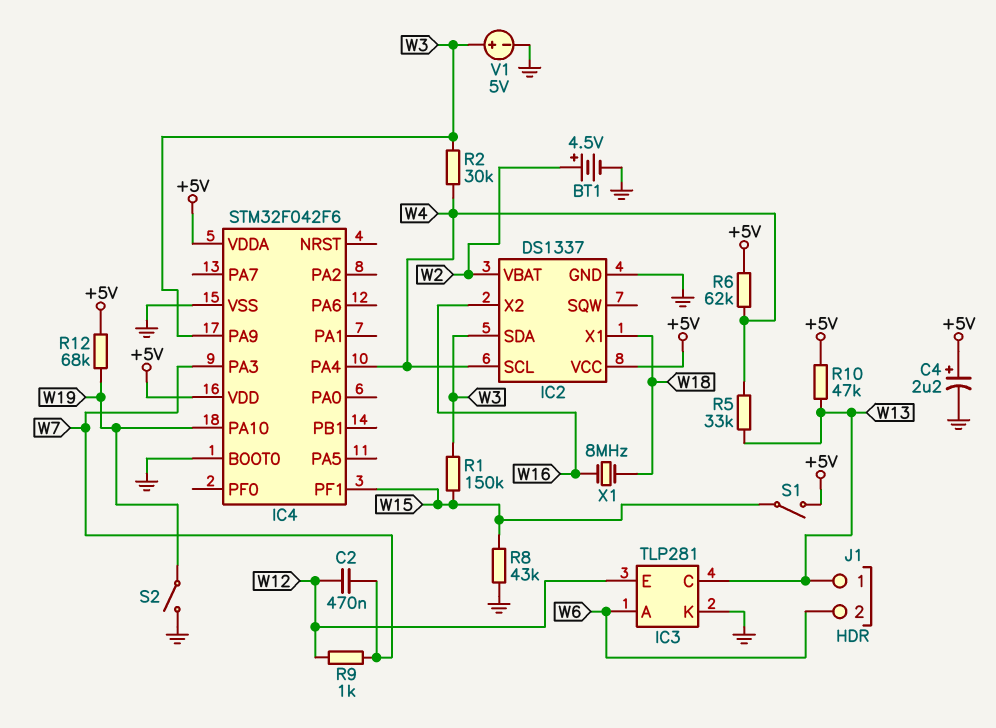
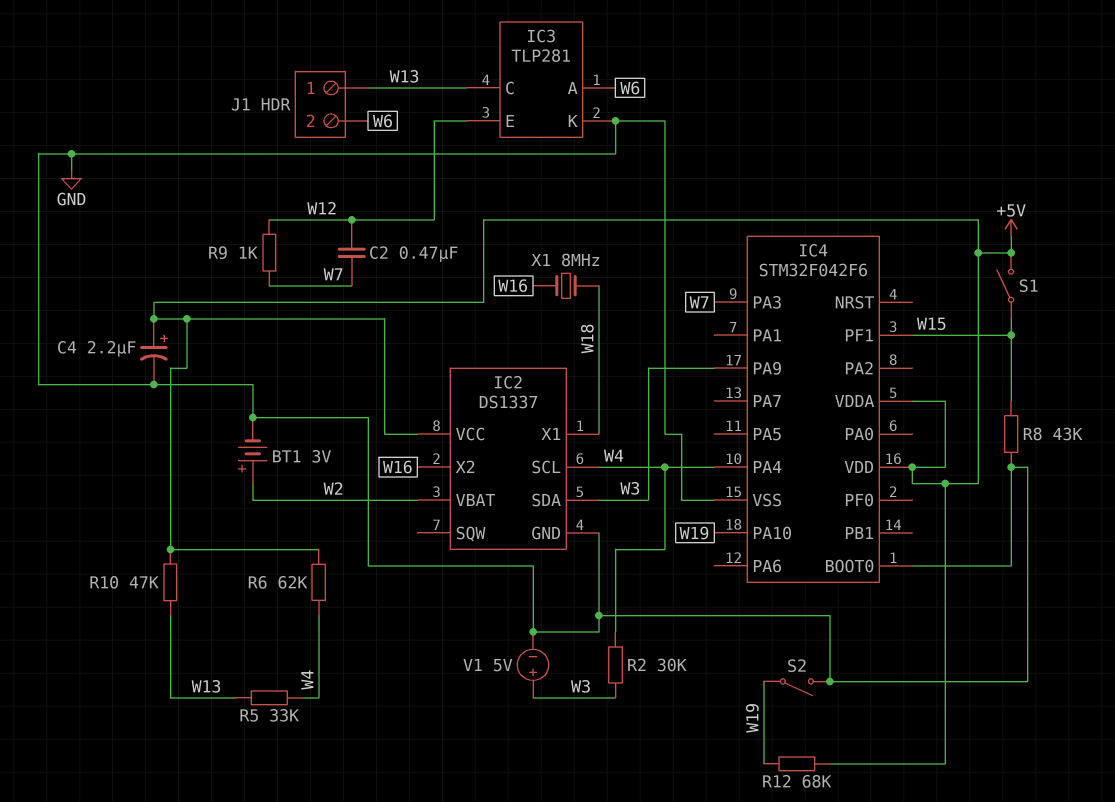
BT1: 4.5V (plus W2, minus GND) -> 3V (plus W2, minus GND)
R1: 150k (W3, W15) -> none

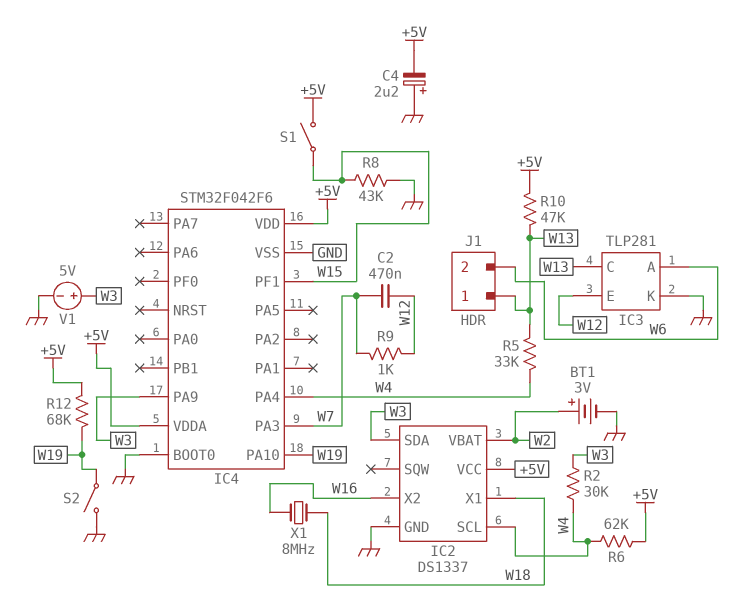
C4: 2.2uF (plus +5V, minus GND) -> 2.2uF (plus GND, minus +5V)

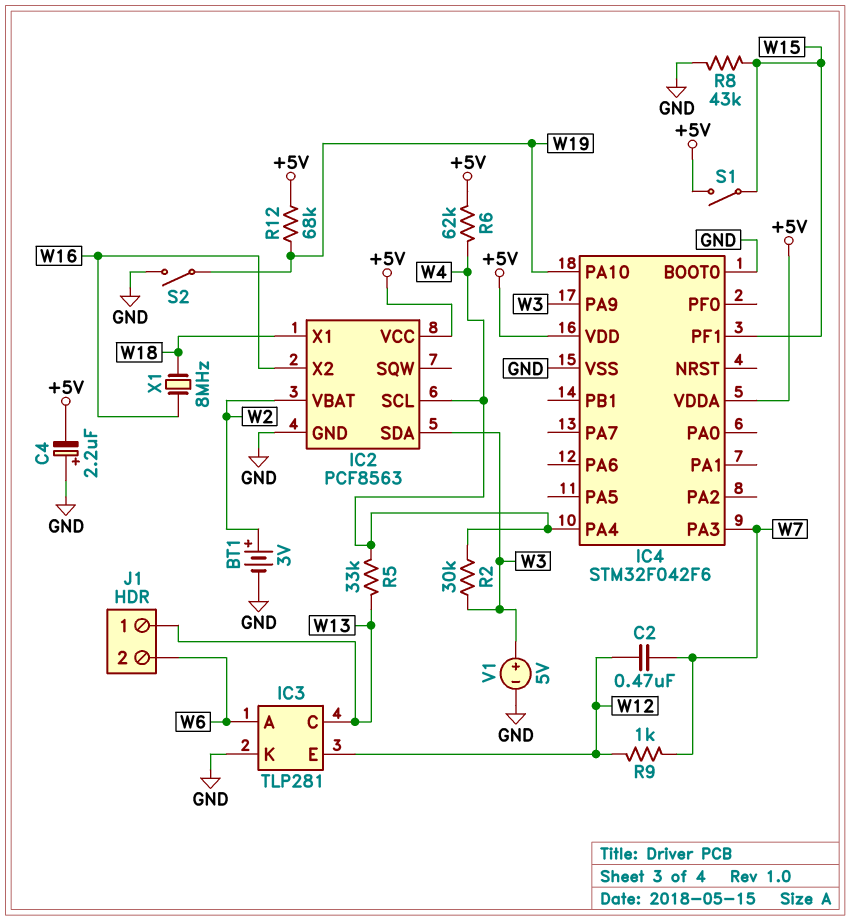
IC2: DS1337 -> PCF8563
R10: 47k (+5V, W13) -> none

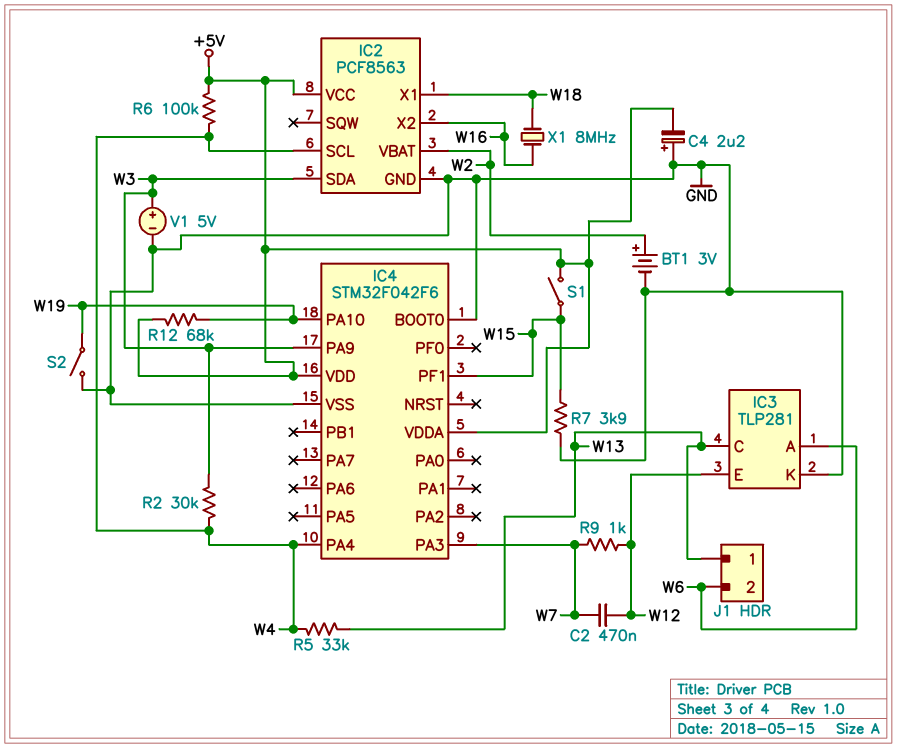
R6: 62k (+5V, W4) -> 100k (+5V, W4)
R7: none -> 3.9k (GND, W15)
R8: 43k (GND, W15) -> none

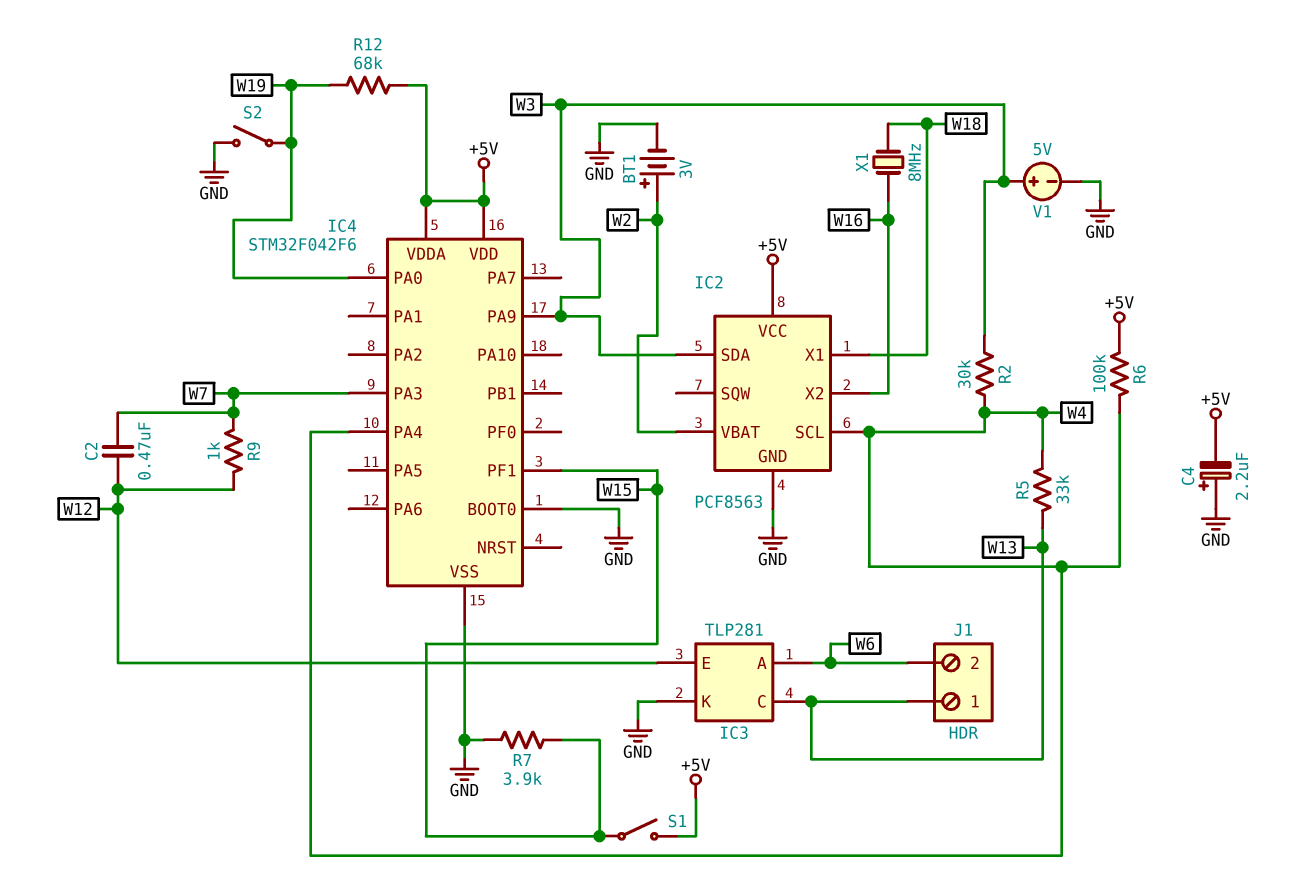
IC4 pin PA0: none -> W19
IC4 pin PA10: W19 -> none

